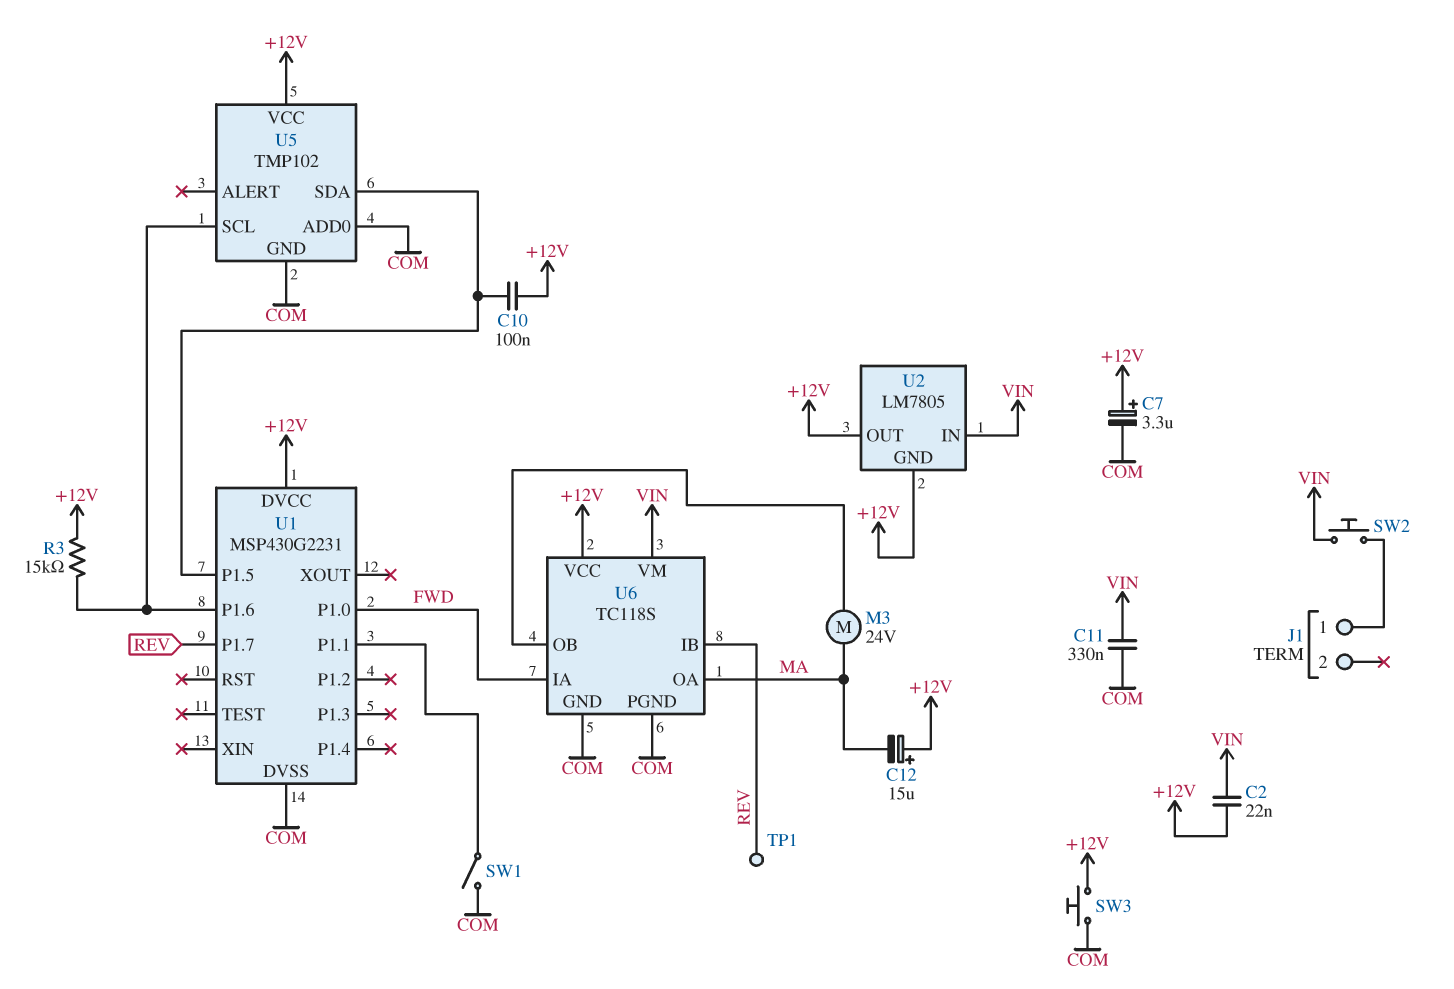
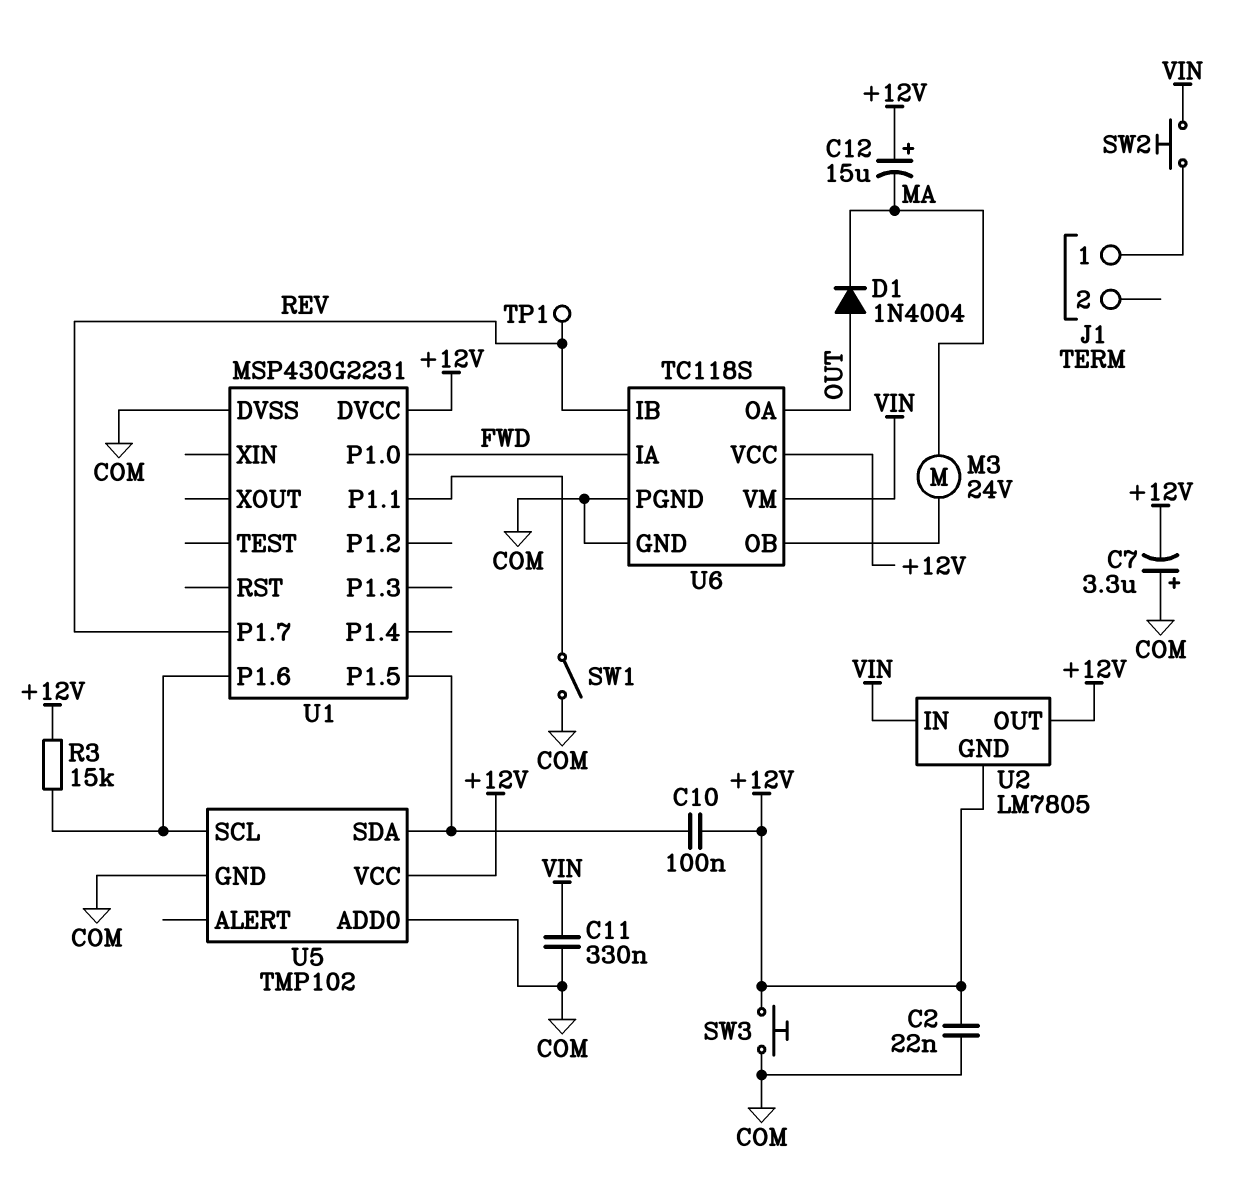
C2: 22nF (+12V, VIN) -> 22nF (+12V, COM)
C7: 3.3uF (plus +12V, minus COM) -> 3.3uF (plus COM, minus +12V)
D1: none -> diode 1N4004 (A OUT, K MA)
U6 pin OA: MA -> OUT

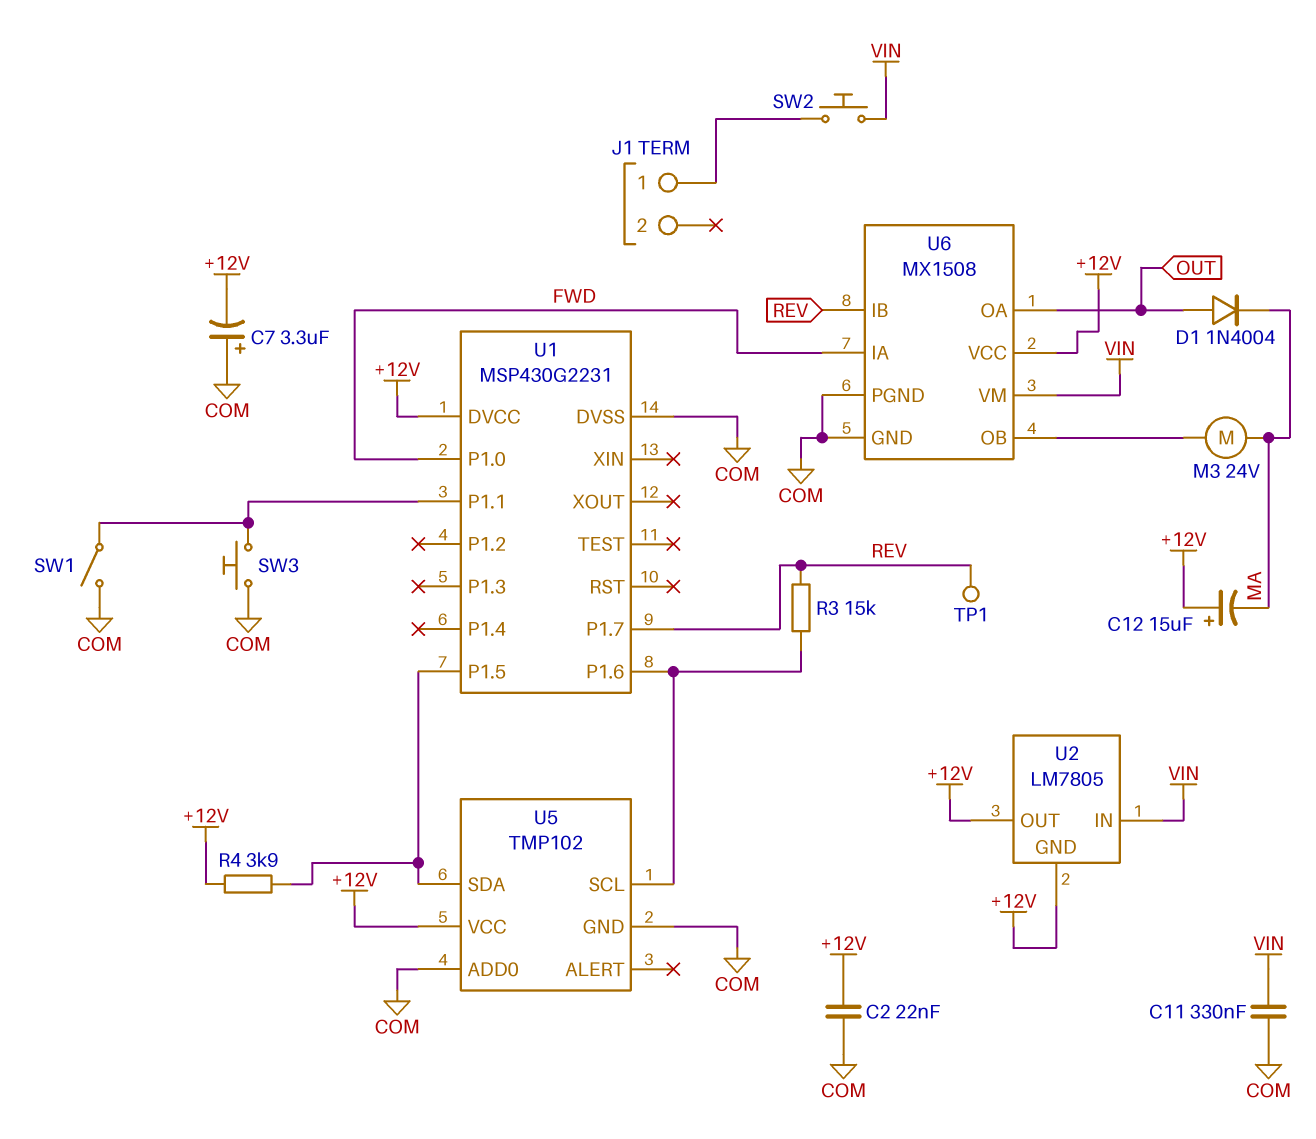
C10: 100nF (+12V, U1/P1.5) -> none
R3: 15k (+12V, U1/P1.6) -> 15k (REV, U1/P1.6)
R4: none -> 3.9k (+12V, U1/P1.5)
SW3: button (+12V, COM) -> button (COM, U1/P1.1)
U6: TC118S -> MX1508

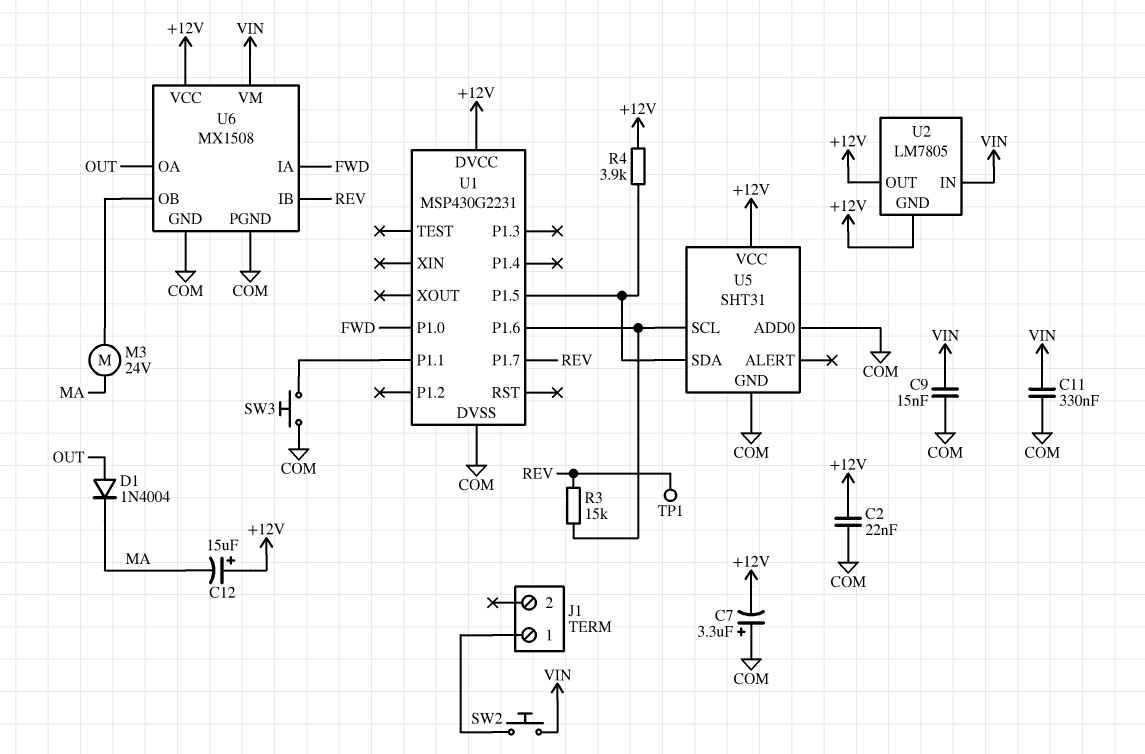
C9: none -> 15nF (COM, VIN)
SW1: switch (COM, U1/P1.1) -> none
U5: TMP102 -> SHT31

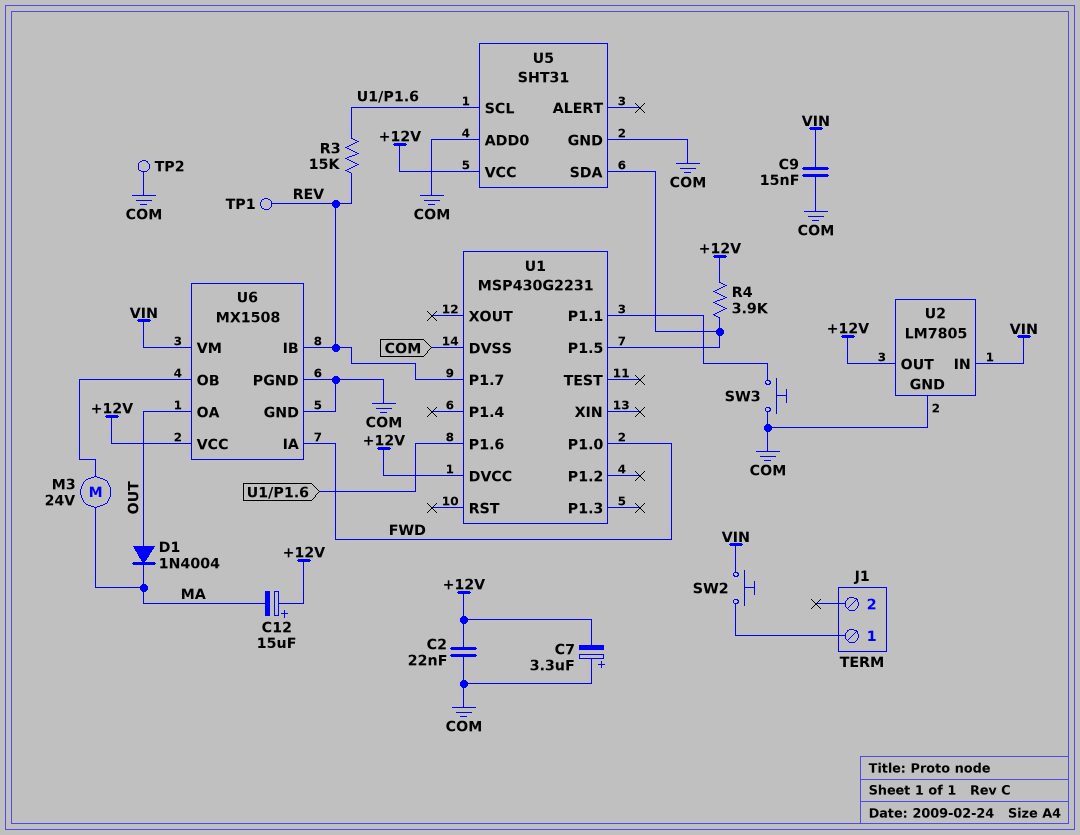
C11: 330nF (COM, VIN) -> none
TP2: none -> test point (COM)
U2 pin GND: +12V -> COM

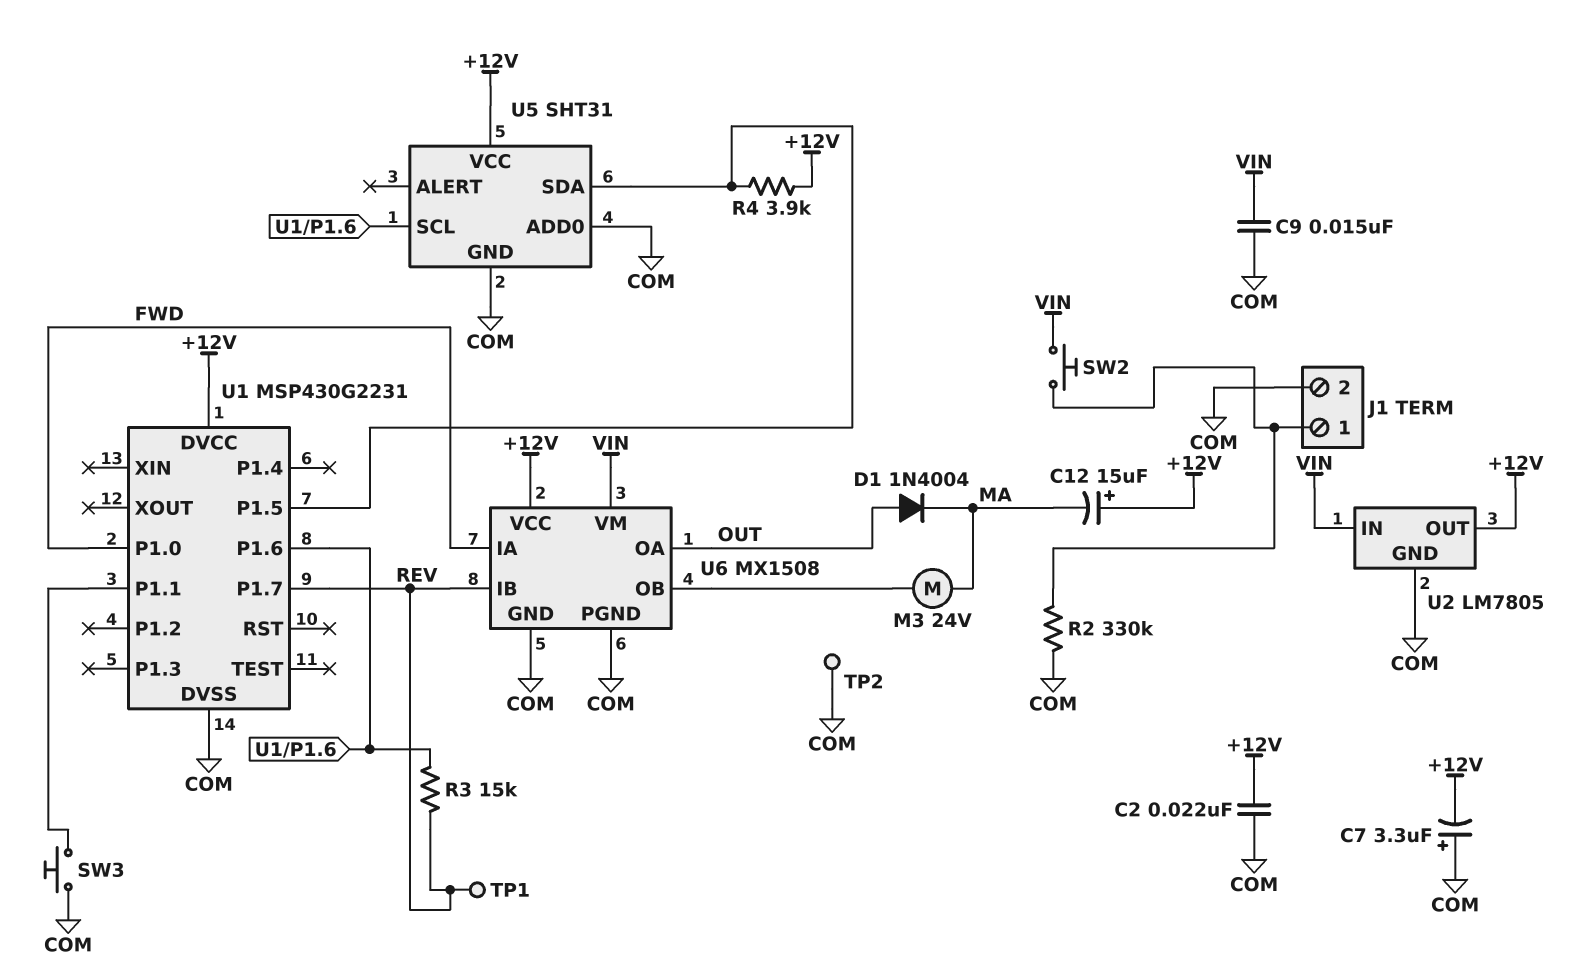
J1 pin 2: none -> COM
R2: none -> 330k (COM, J1/1)

